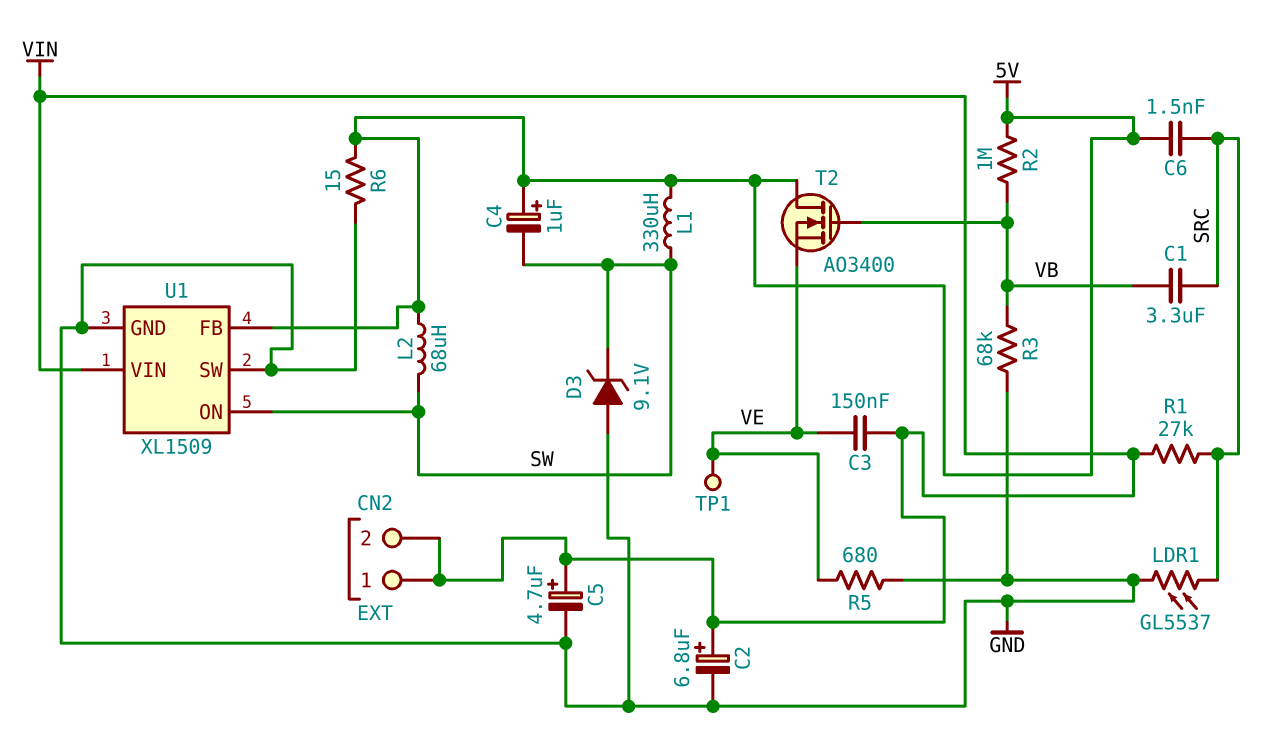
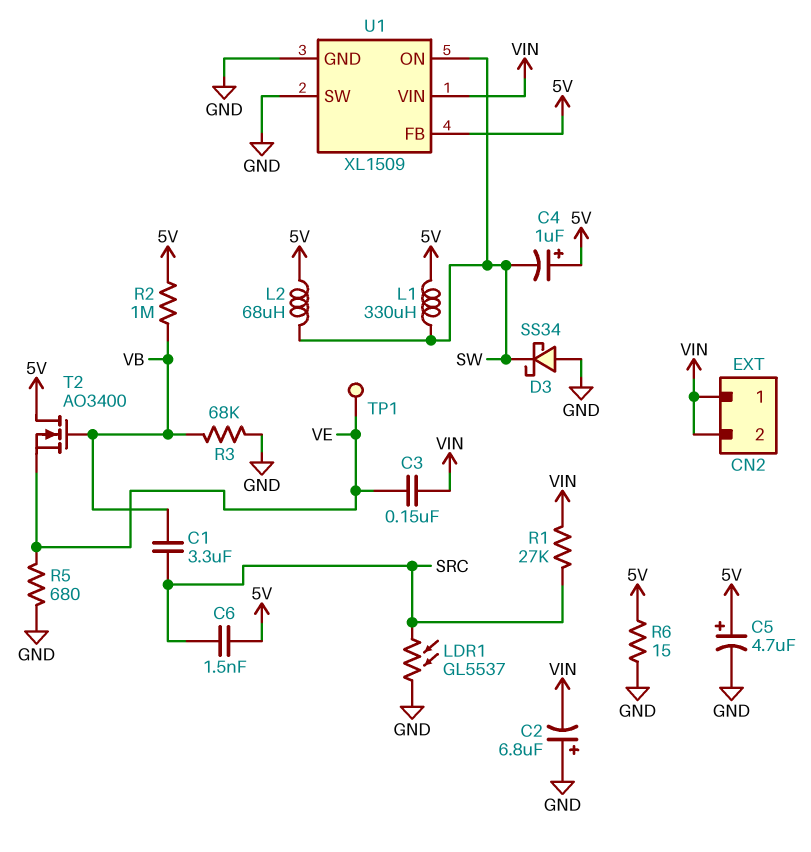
C2: 6.8uF (plus VIN, minus GND) -> 6.8uF (plus GND, minus VIN)
C5: 4.7uF (plus VIN, minus GND) -> 4.7uF (plus 5V, minus GND)
D3: zener 9.1V (A GND, K SW) -> schottky SS34 (A GND, K SW)

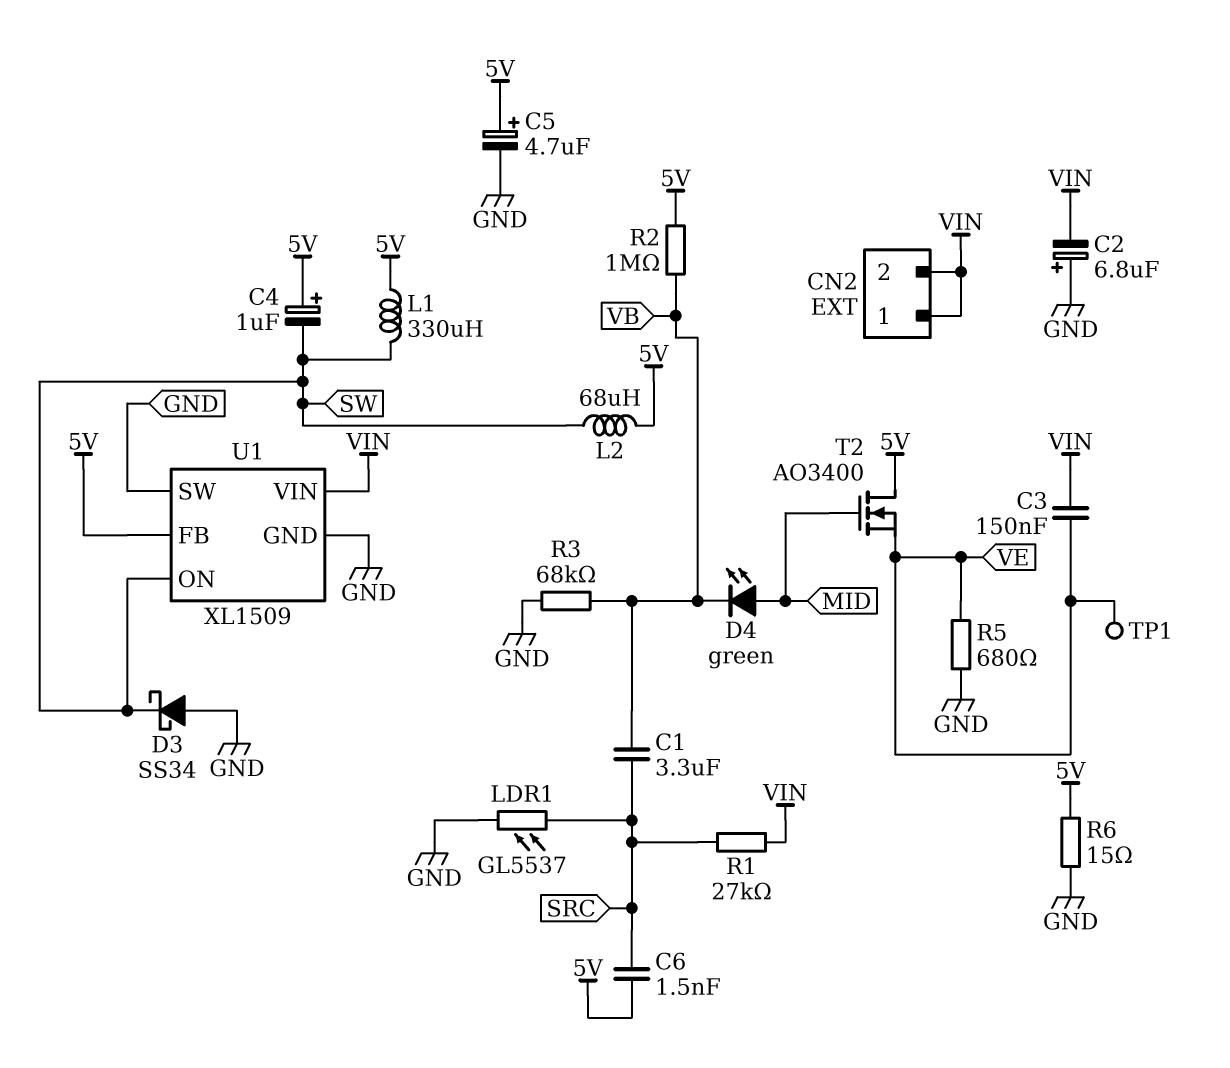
D4: none -> LED green (A MID, K VB)
T2: NMOS AO3400 (G VB, D 5V, S VE) -> NMOS AO3400 (G MID, D 5V, S VE)

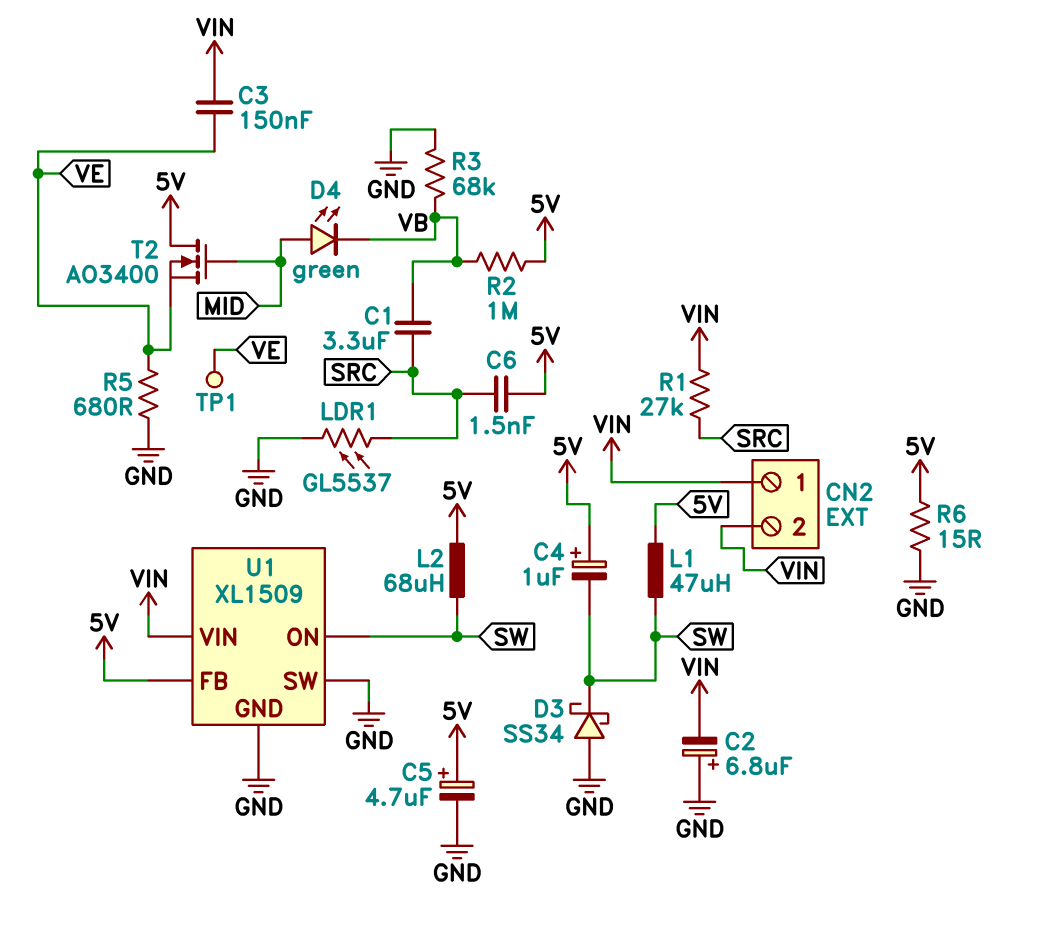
L1: 330uH (5V, SW) -> 47uH (5V, SW)

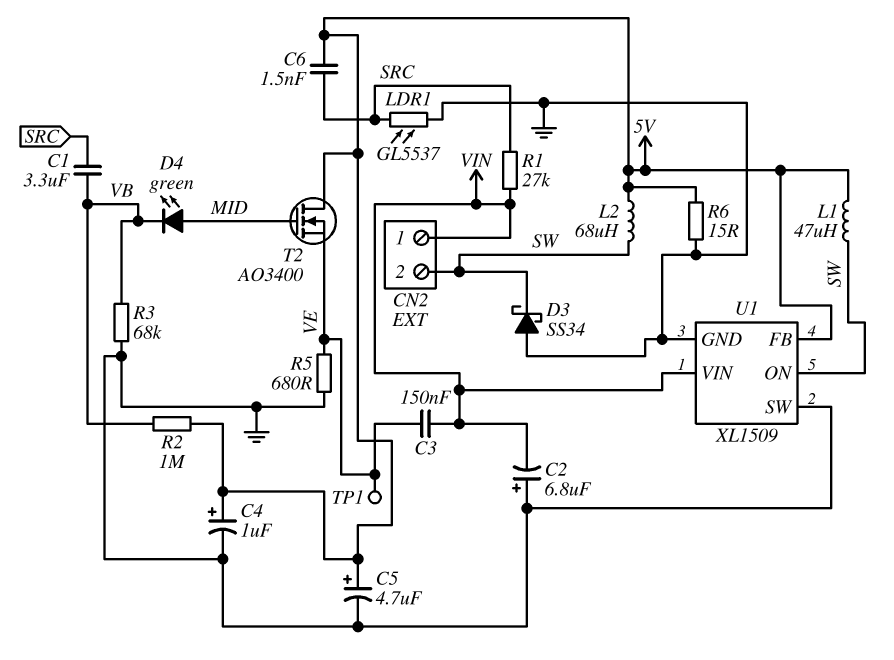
C4: 1uF (plus 5V, minus SW) -> 1uF (plus 5V, minus GND)
CN2 pin 2: VIN -> SW

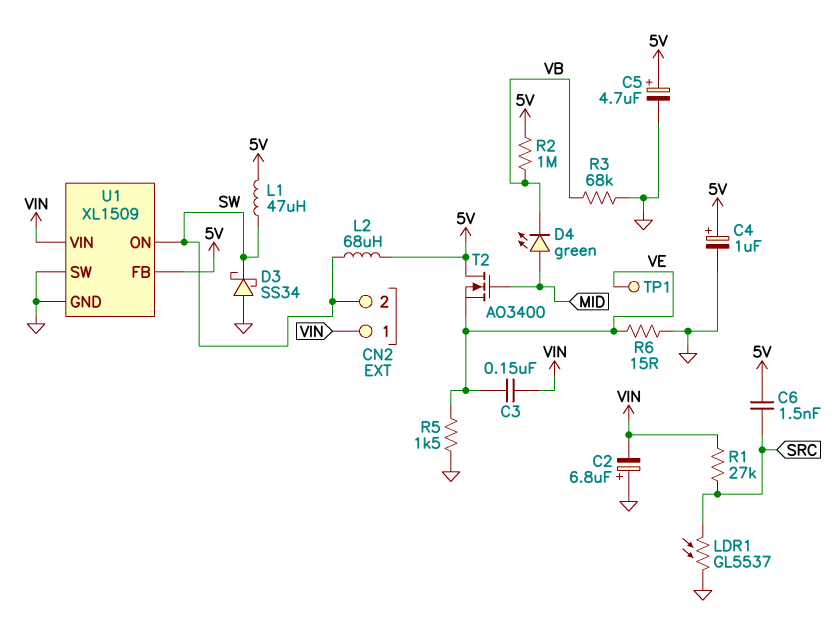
C1: 3.3uF (SRC, VB) -> none
R5: 680 (GND, VE) -> 1.5k (GND, VE)
R6: 15 (5V, GND) -> 15 (GND, VE)

